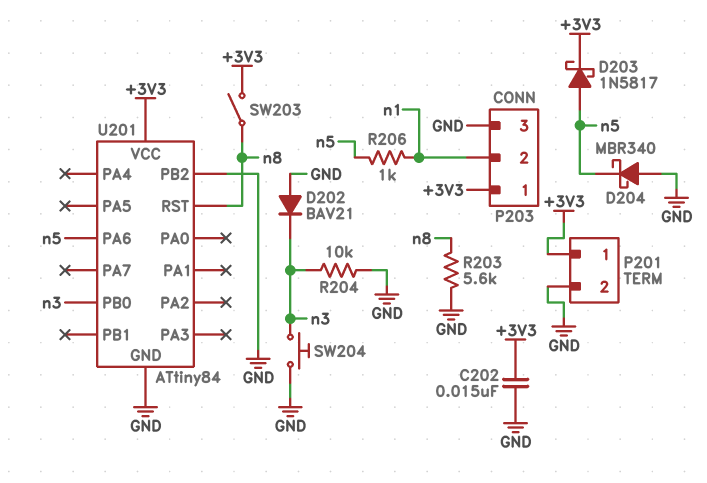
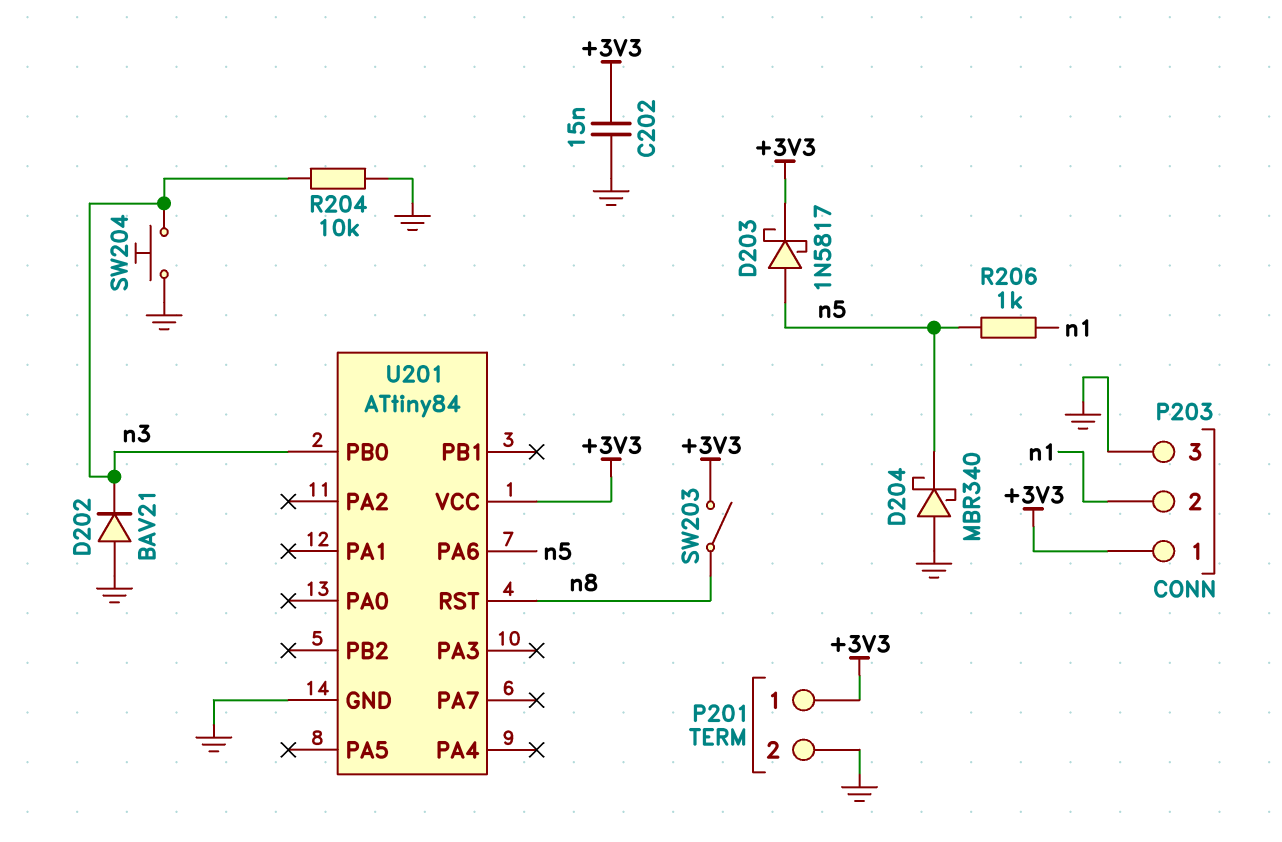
R203: 5.6k (GND, n8) -> none
U201 pin PB2: GND -> none

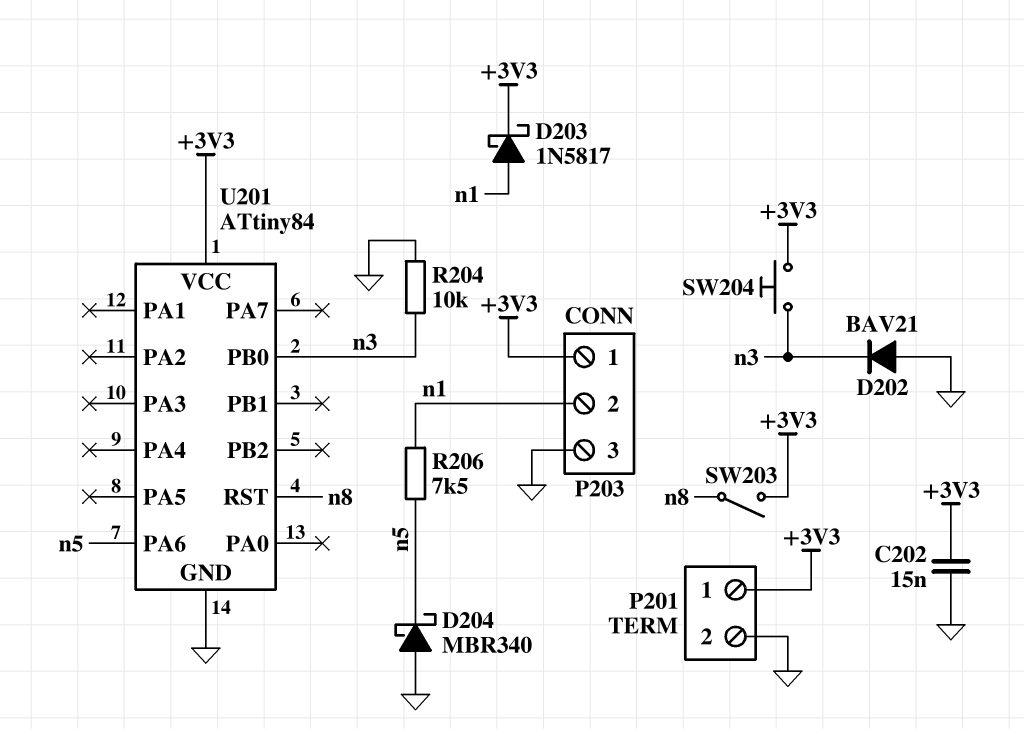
D203: schottky 1N5817 (A n5, K +3V3) -> schottky 1N5817 (A n1, K +3V3)
R206: 1k (n1, n5) -> 7.5k (n1, n5)
SW204: button (GND, n3) -> button (+3V3, n3)

